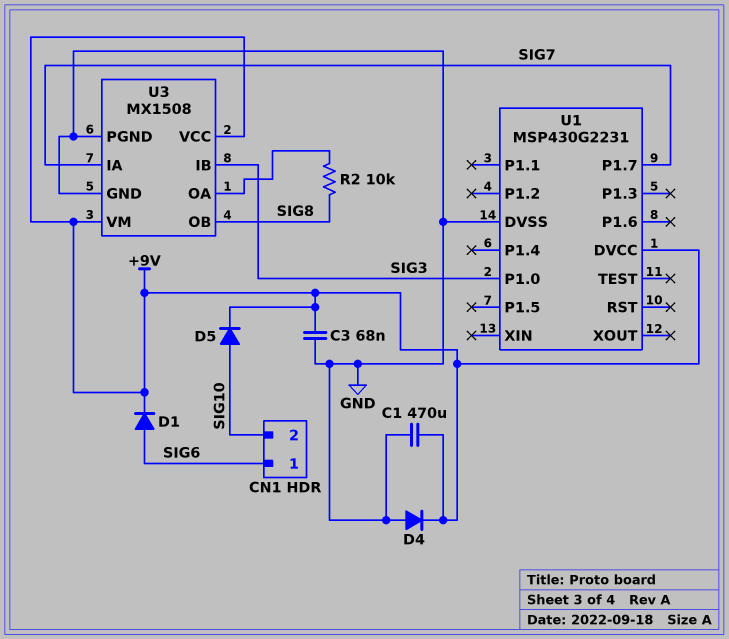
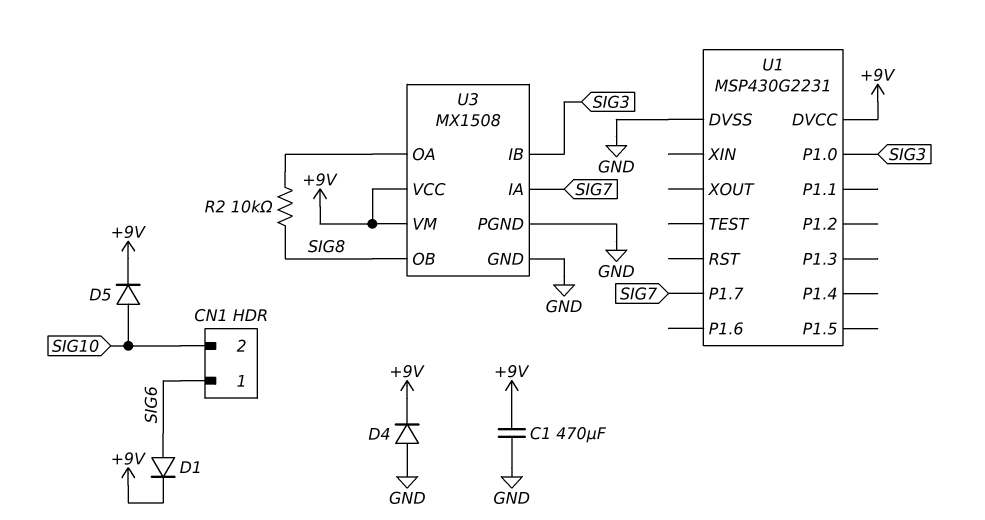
C3: 68nF (+9V, GND) -> none

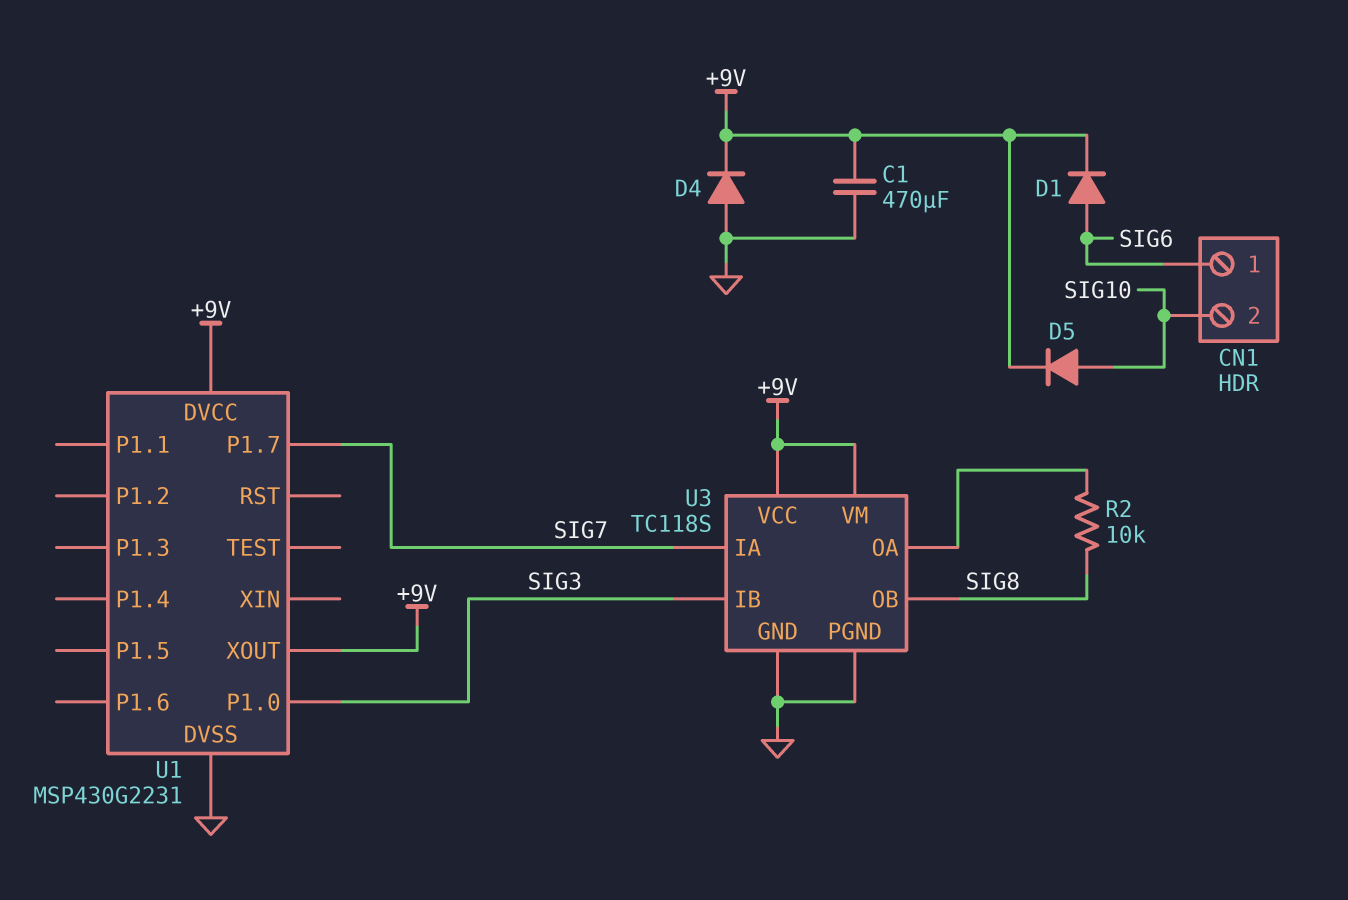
U1 pin XOUT: none -> +9V
U3: MX1508 -> TC118S

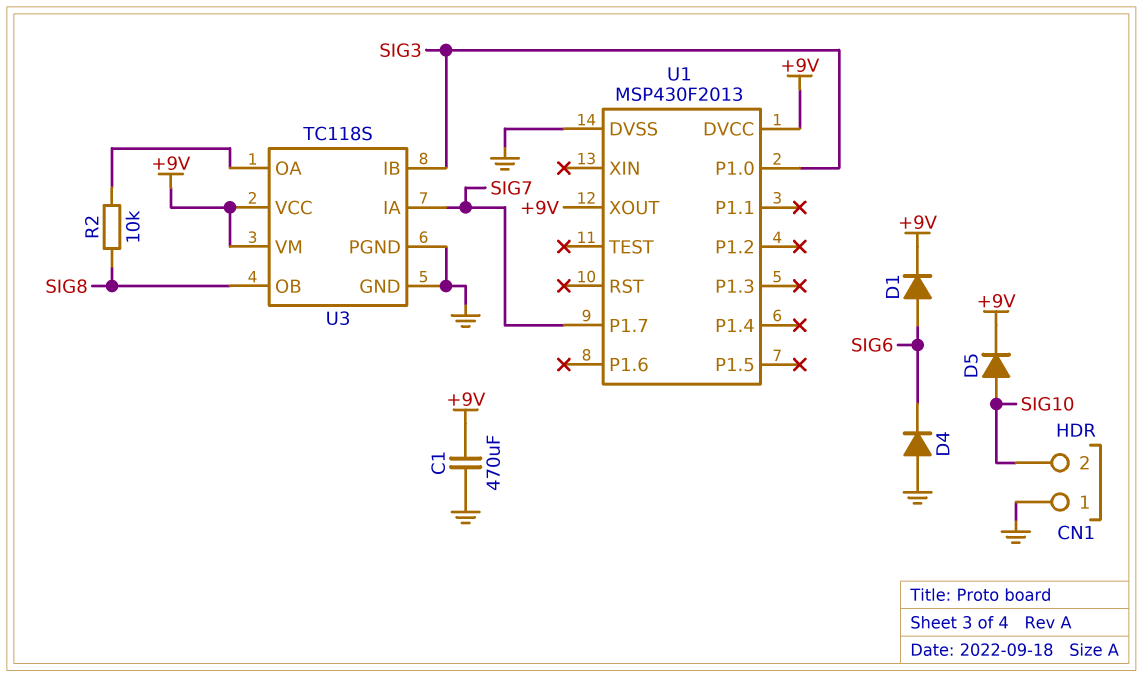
CN1 pin 1: SIG6 -> GND
D4: diode (A GND, K +9V) -> diode (A GND, K SIG6)
U1: MSP430G2231 -> MSP430F2013

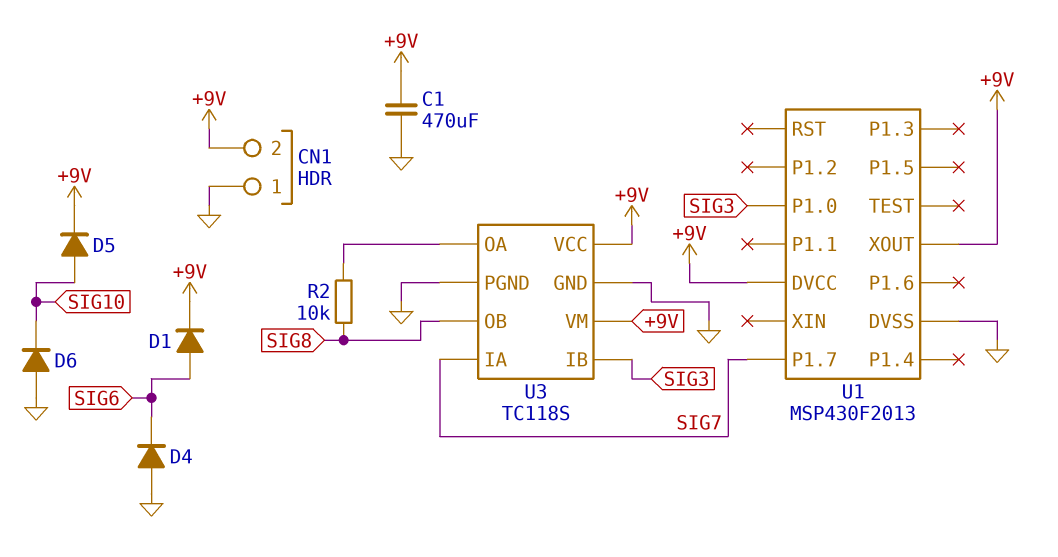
CN1 pin 2: SIG10 -> +9V
D6: none -> diode (A GND, K SIG10)

